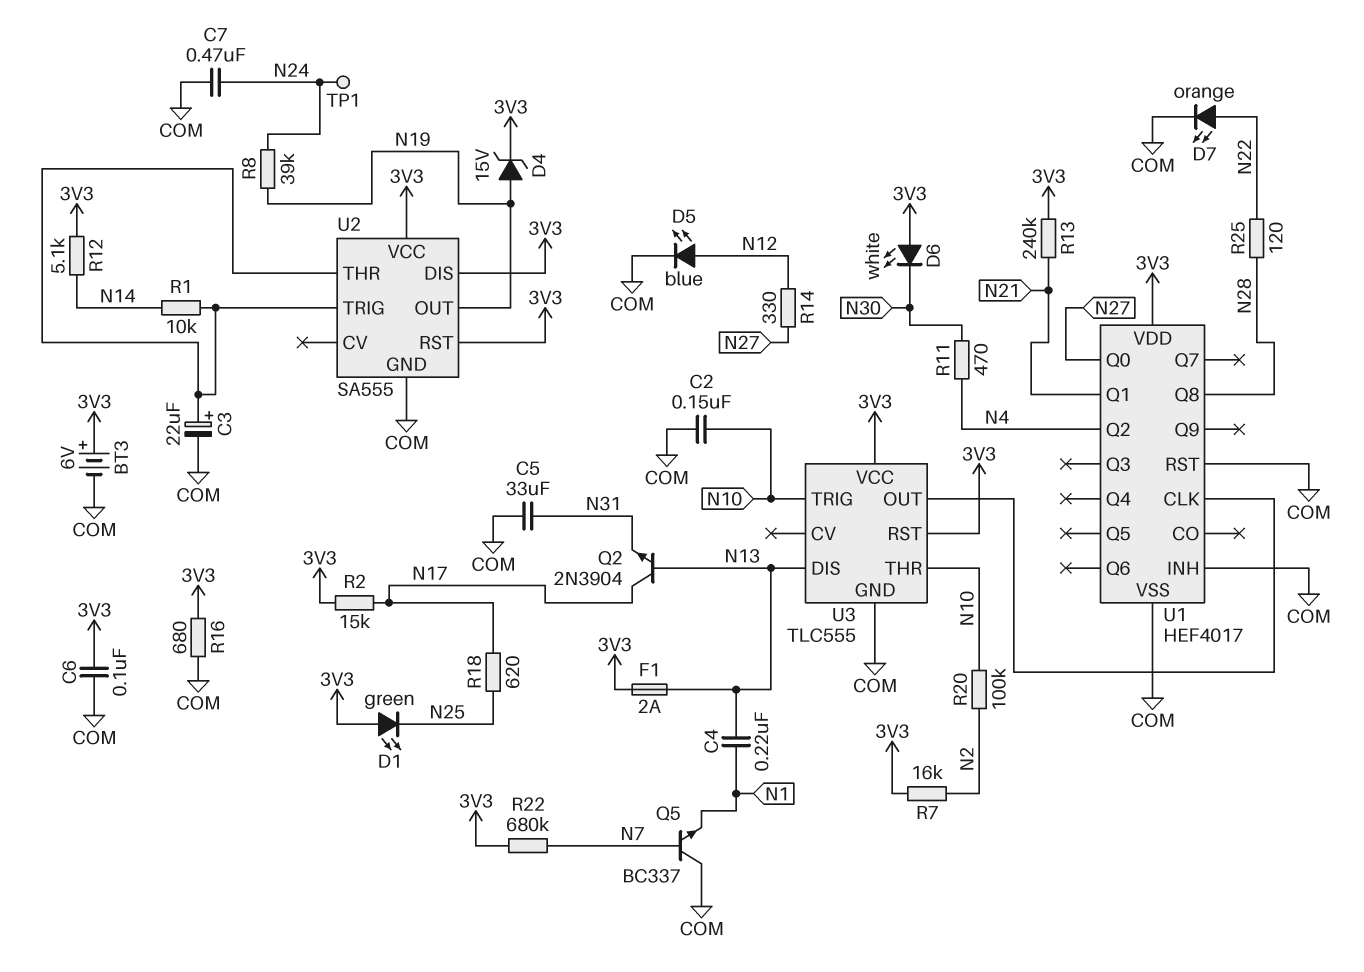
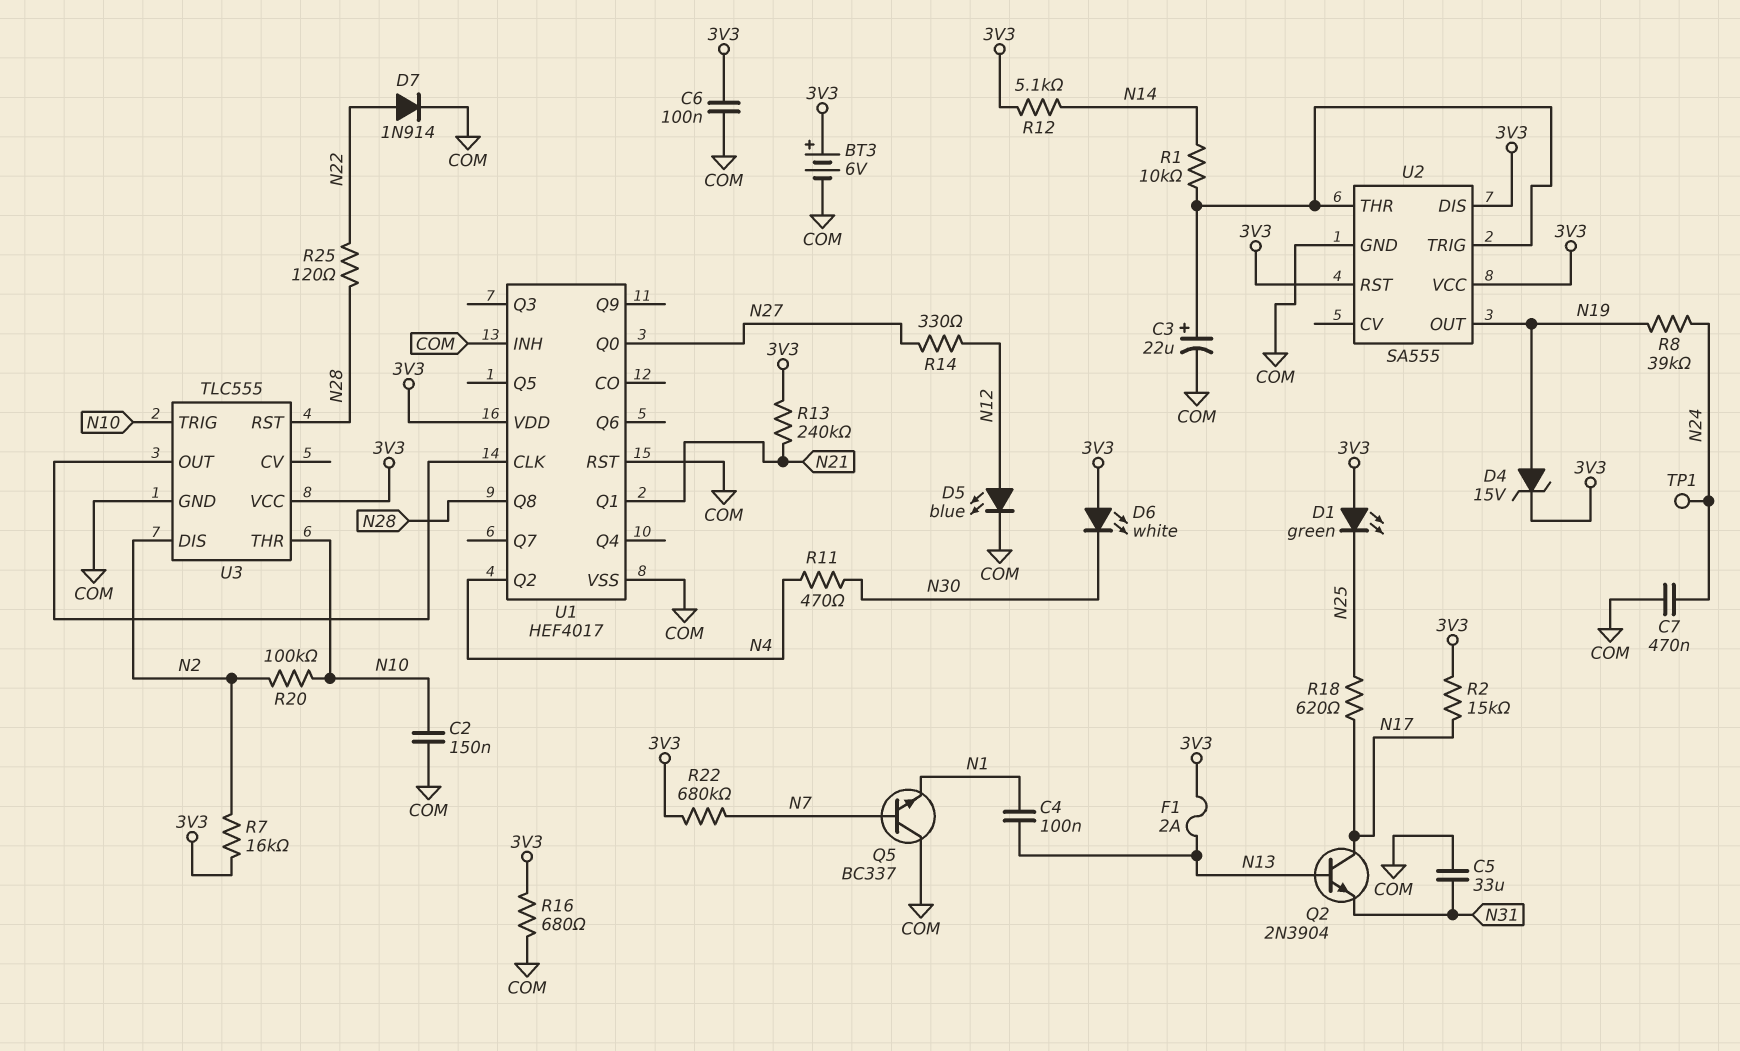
C4: 220nF (N1, N13) -> 100nF (N1, N13)
D7: LED orange (A N22, K COM) -> diode 1N914 (A N22, K COM)
U3 pin DIS: N13 -> N2
U3 pin RST: 3V3 -> N28

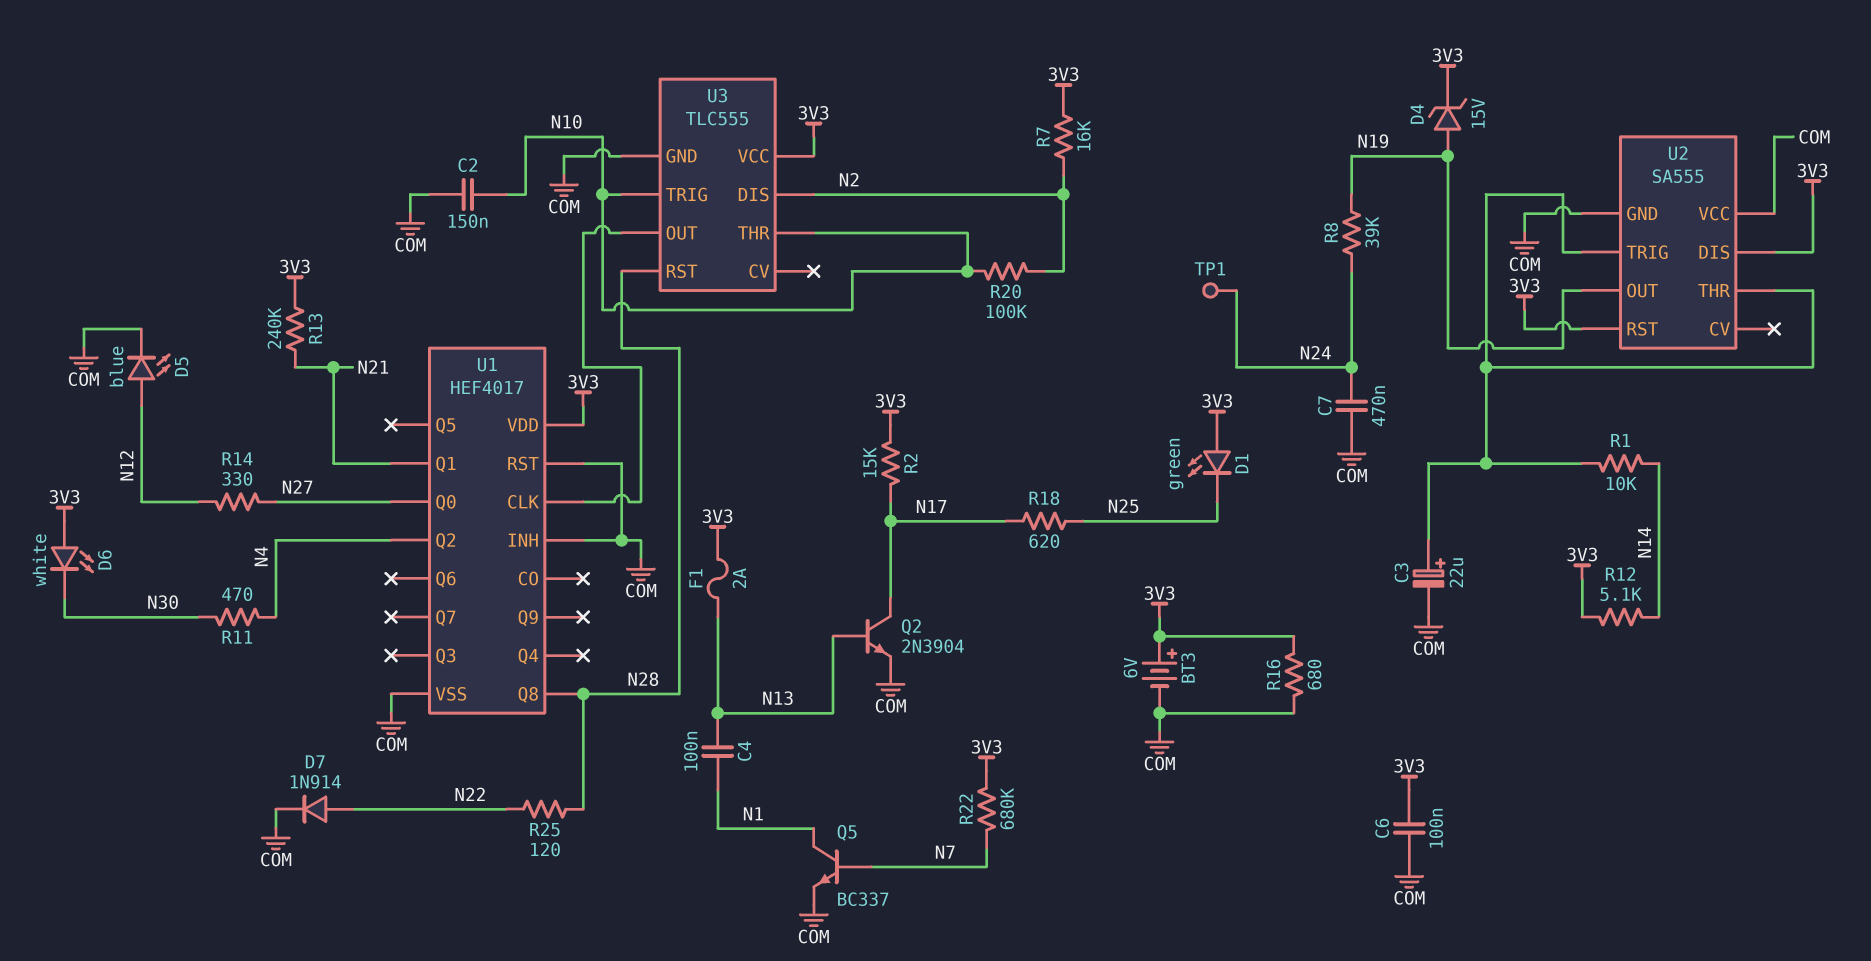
C5: 33uF (COM, N31) -> none
Q2: NPN 2N3904 (B N13, C N17, E N31) -> NPN 2N3904 (B N13, C N17, E COM)
Q5: NPN BC337 (B N7, C COM, E N1) -> NPN BC337 (B N7, C N1, E COM)
U2 pin VCC: 3V3 -> COM

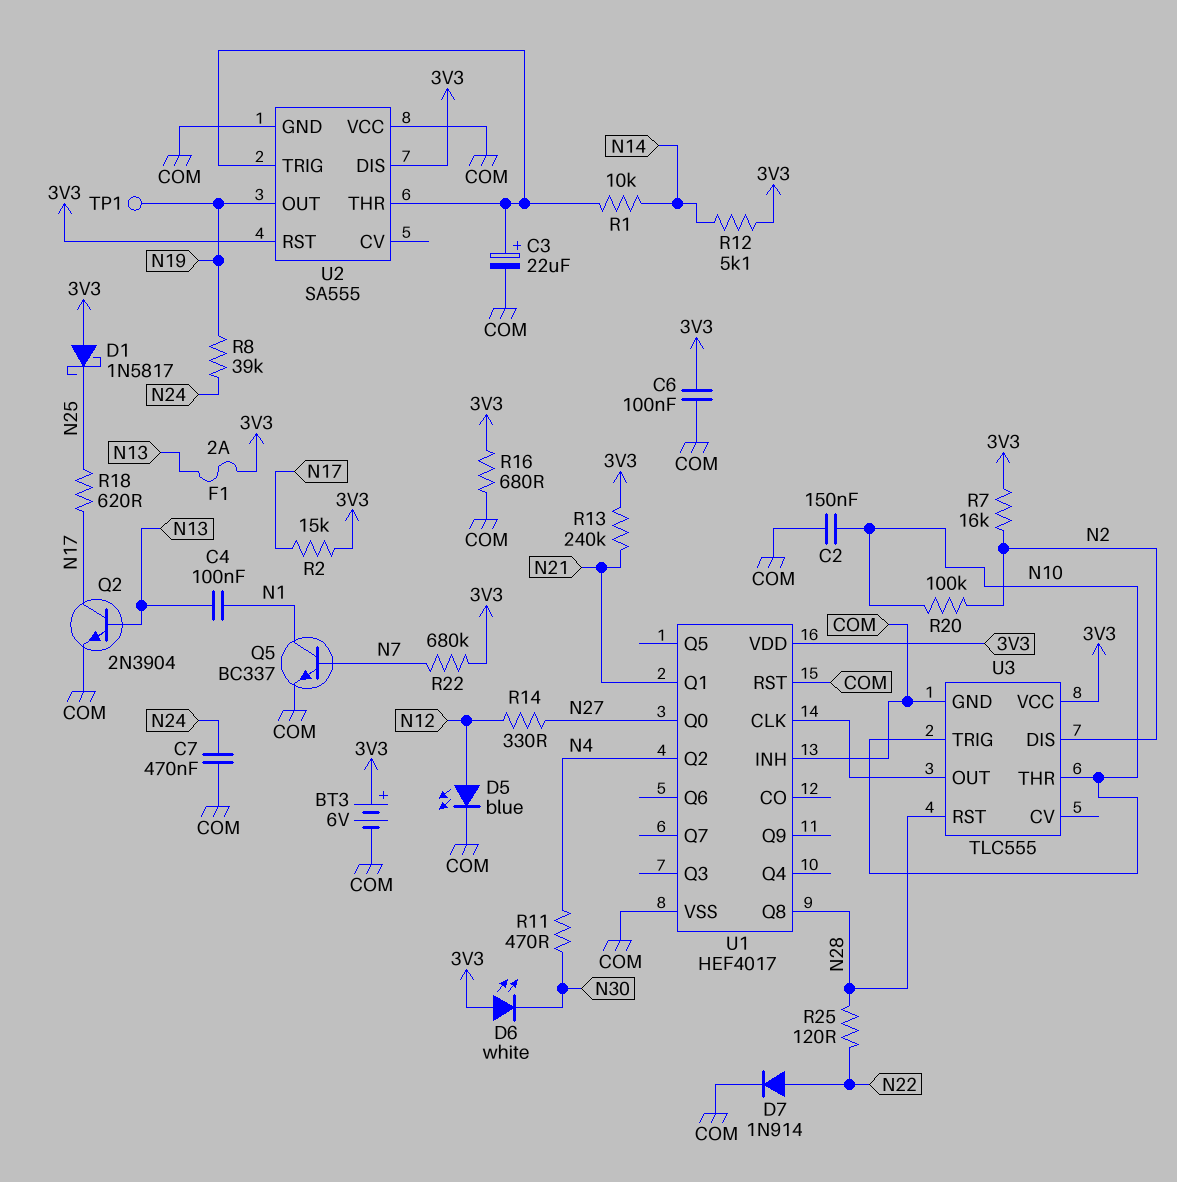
D1: LED green (A 3V3, K N25) -> schottky 1N5817 (A 3V3, K N25)
D4: zener 15V (A N19, K 3V3) -> none
TP1: test point (N24) -> test point (N19)

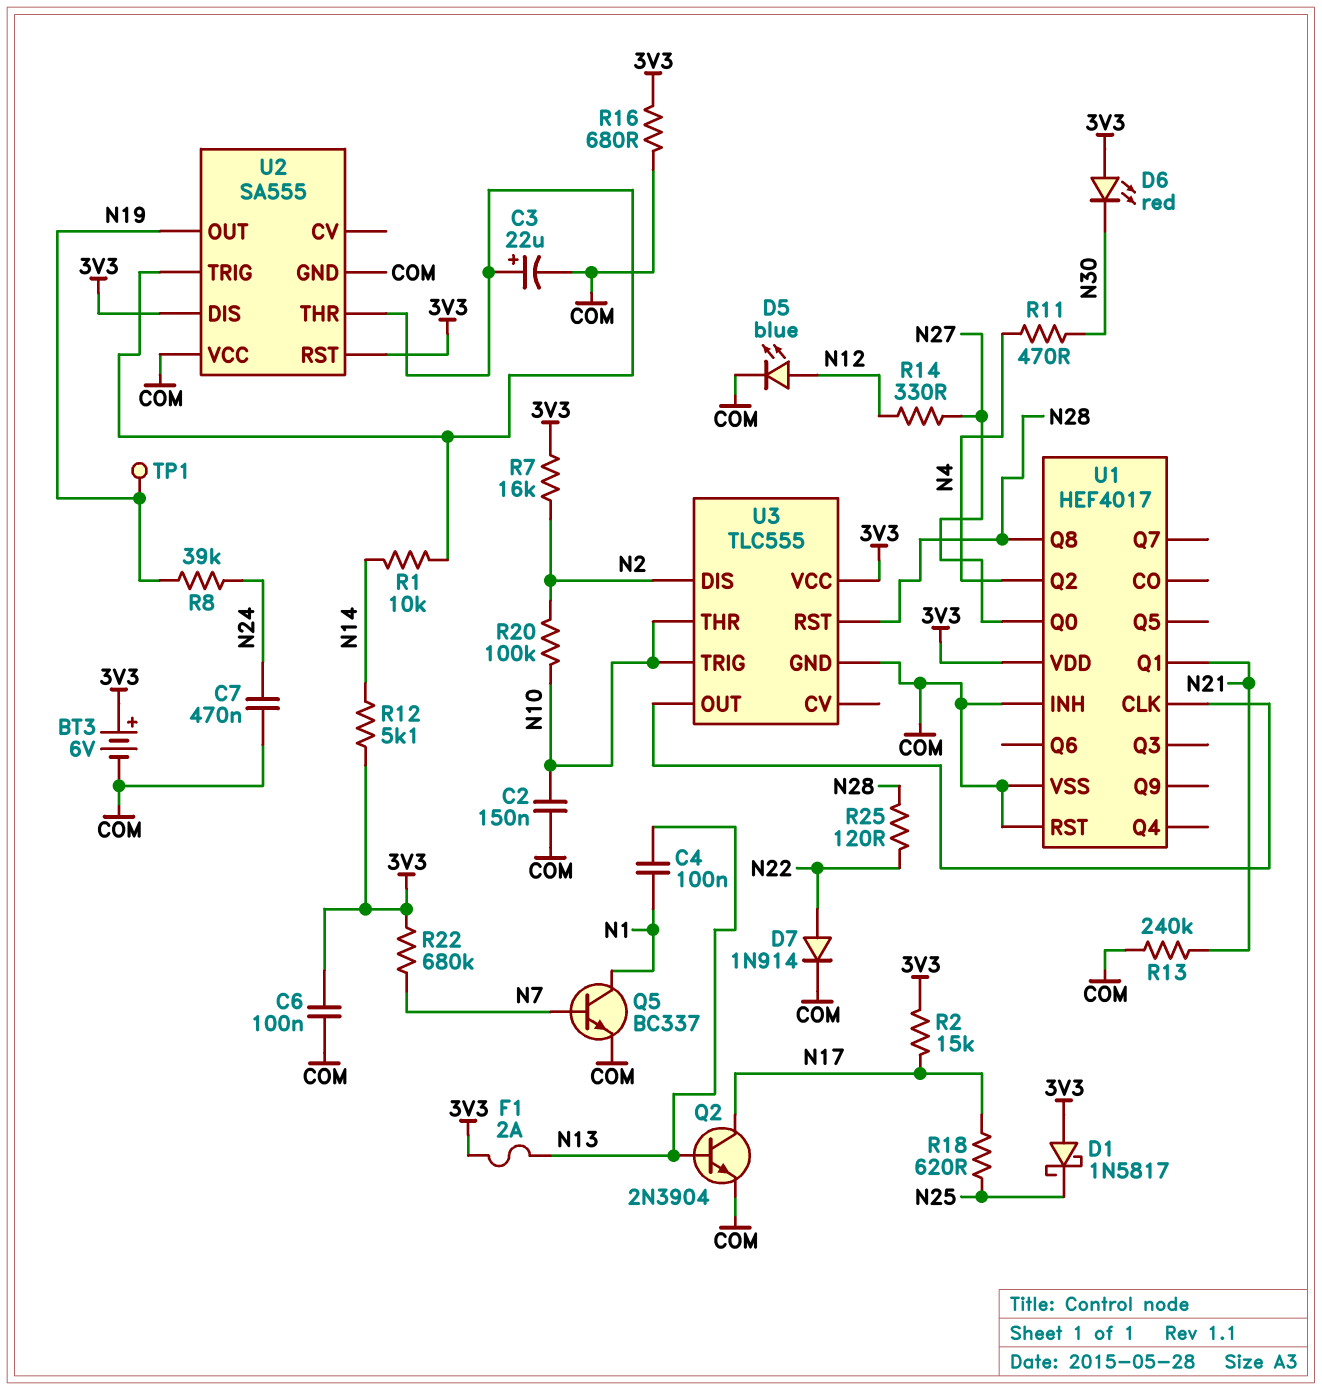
D6: LED white (A 3V3, K N30) -> LED red (A 3V3, K N30)
R13: 240k (3V3, N21) -> 240k (COM, N21)

